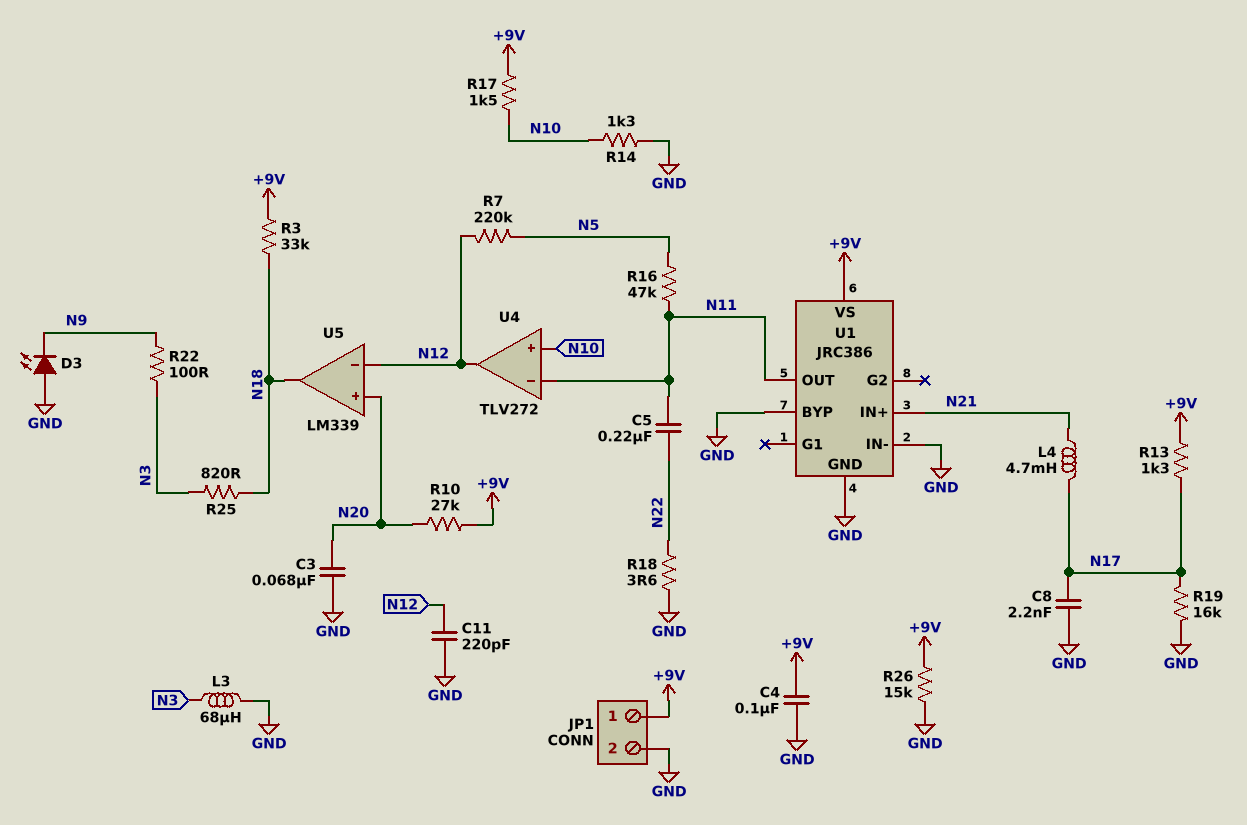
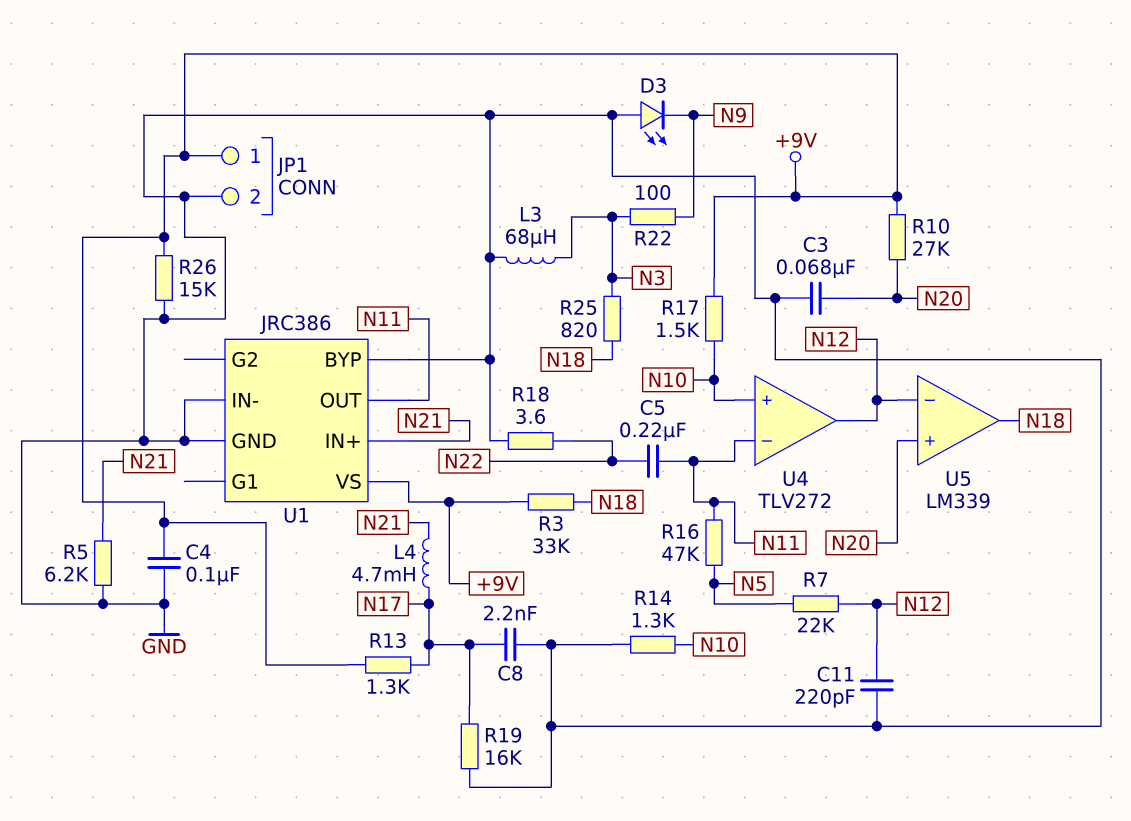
R5: none -> 6.2k (GND, N21)
R7: 220k (N5, N12) -> 22k (N5, N12)

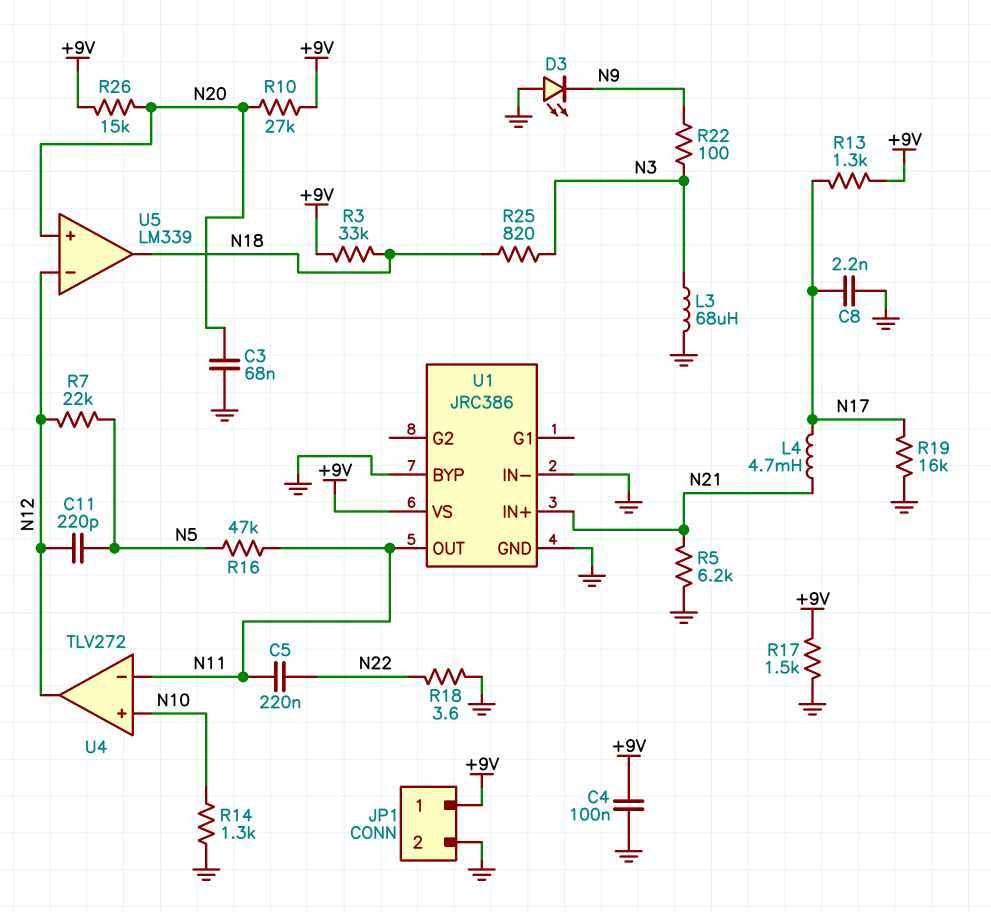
C11: 220pF (GND, N12) -> 220pF (N5, N12)
R17: 1.5k (+9V, N10) -> 1.5k (+9V, GND)
R26: 15k (+9V, GND) -> 15k (+9V, N20)

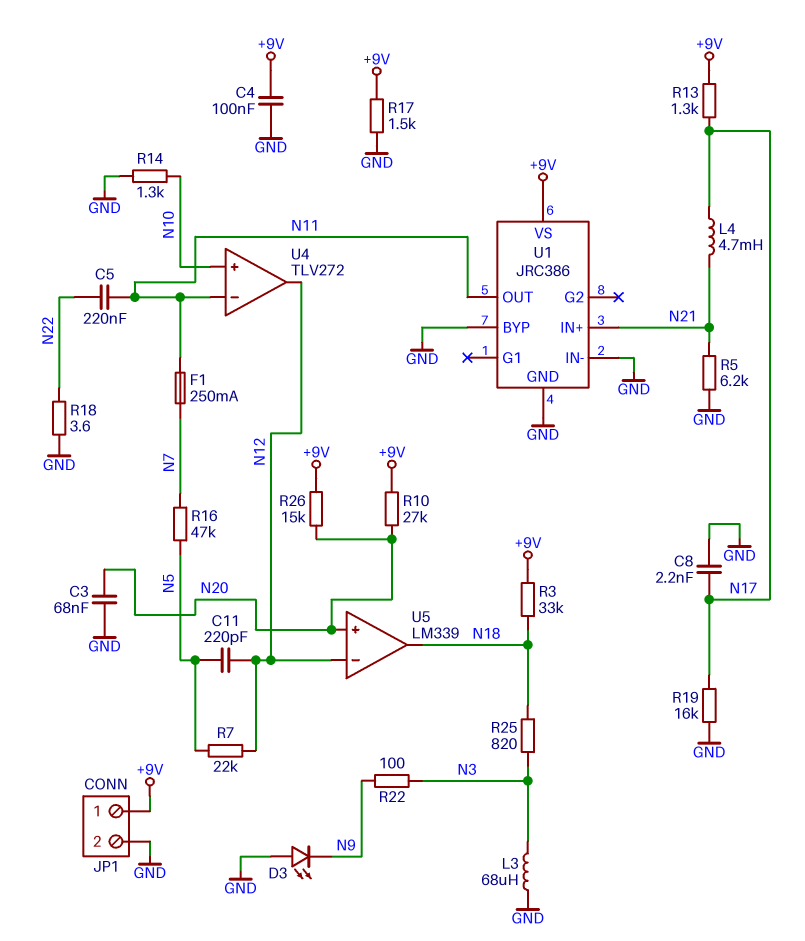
F1: none -> 250mA (N7, N11)
R16: 47k (N5, N11) -> 47k (N5, N7)

